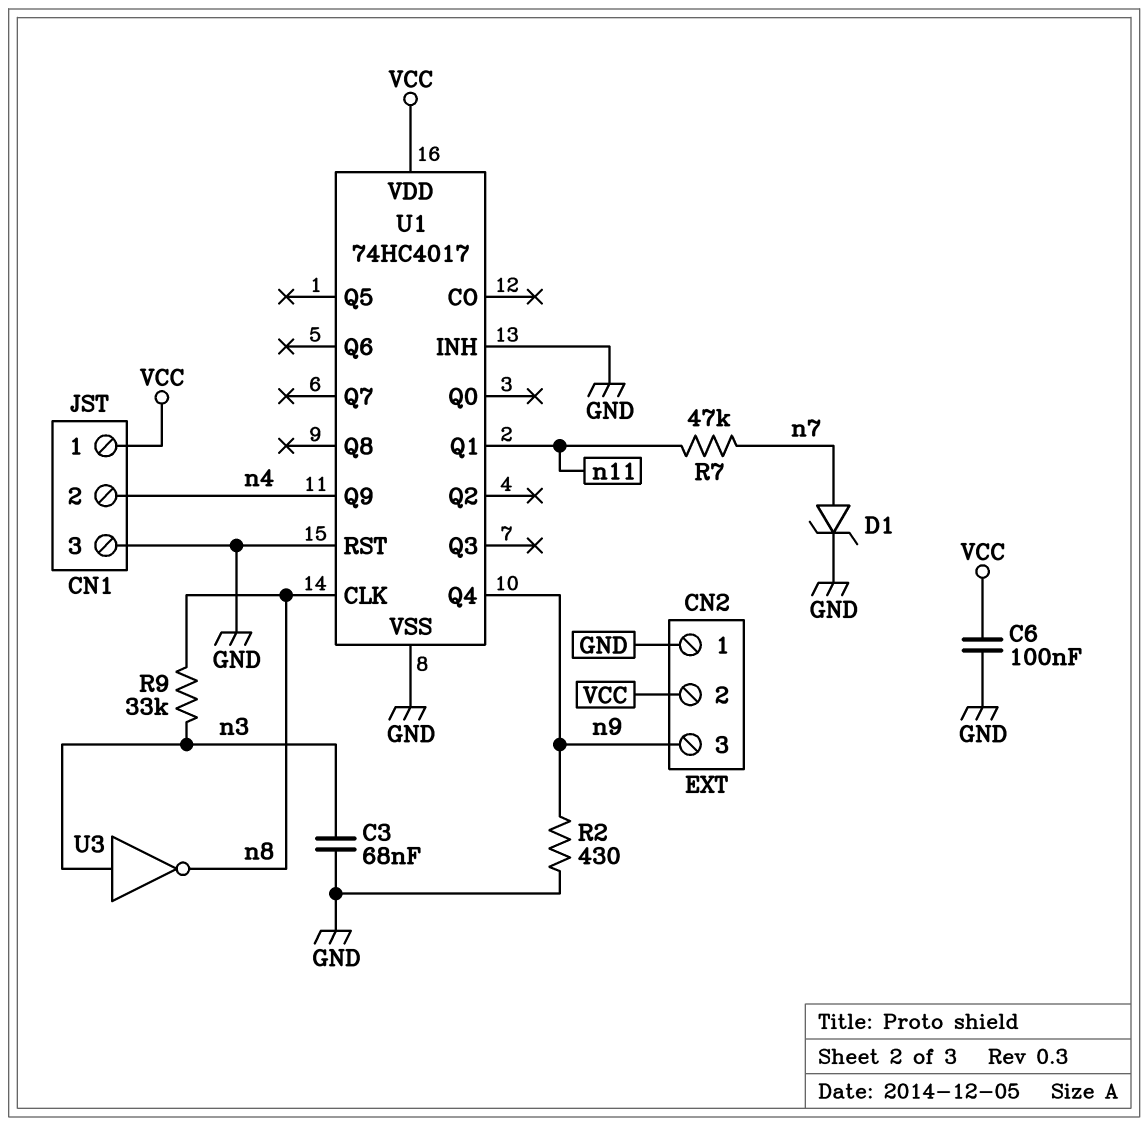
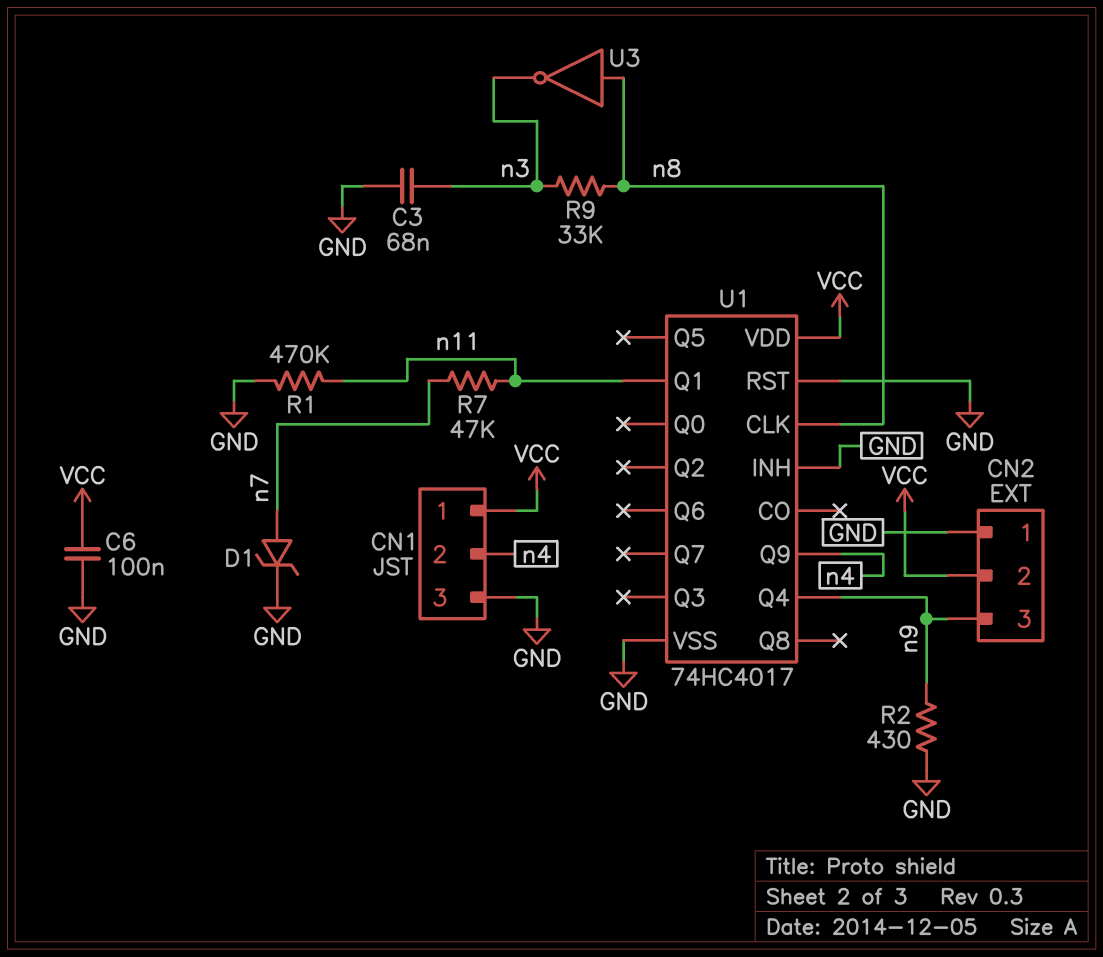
R1: none -> 470k (GND, n11)
U3: NOT (in n3, out n8) -> NOT (in n8, out n3)

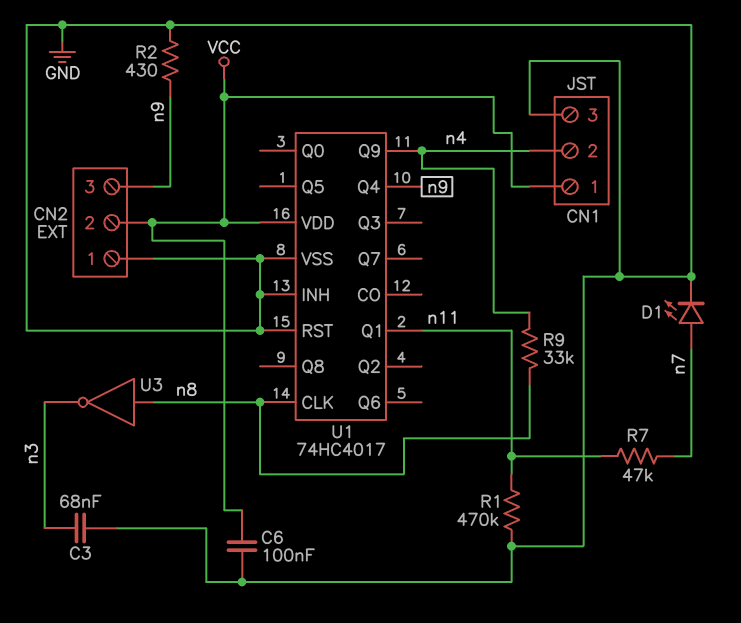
D1: zener (A n7, K GND) -> LED (A n7, K GND)
R9: 33k (n3, n8) -> 33k (n4, n8)

